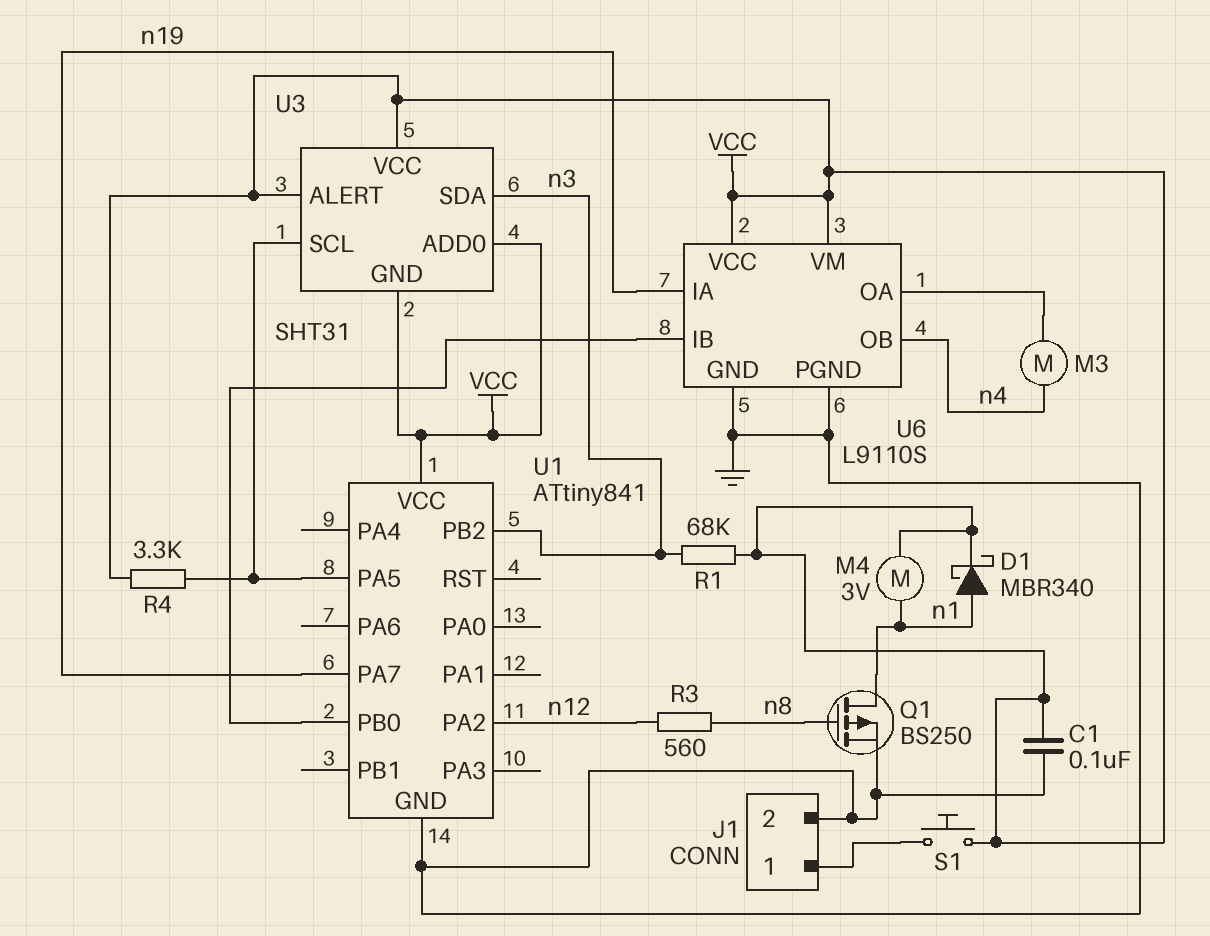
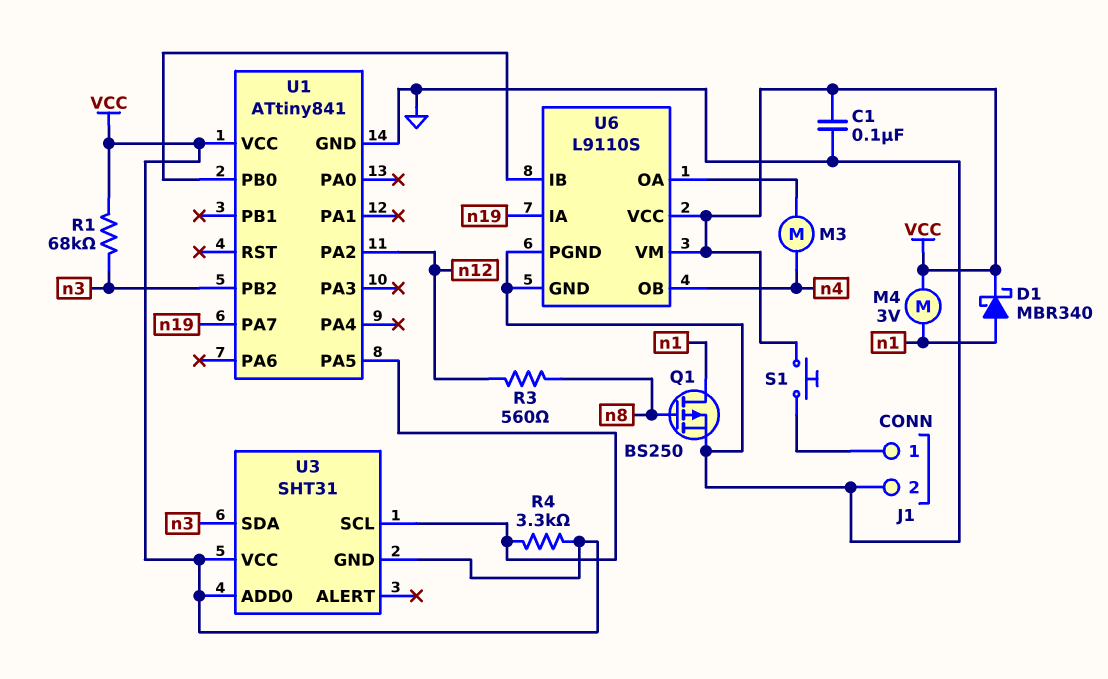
U3 pin ALERT: VCC -> none

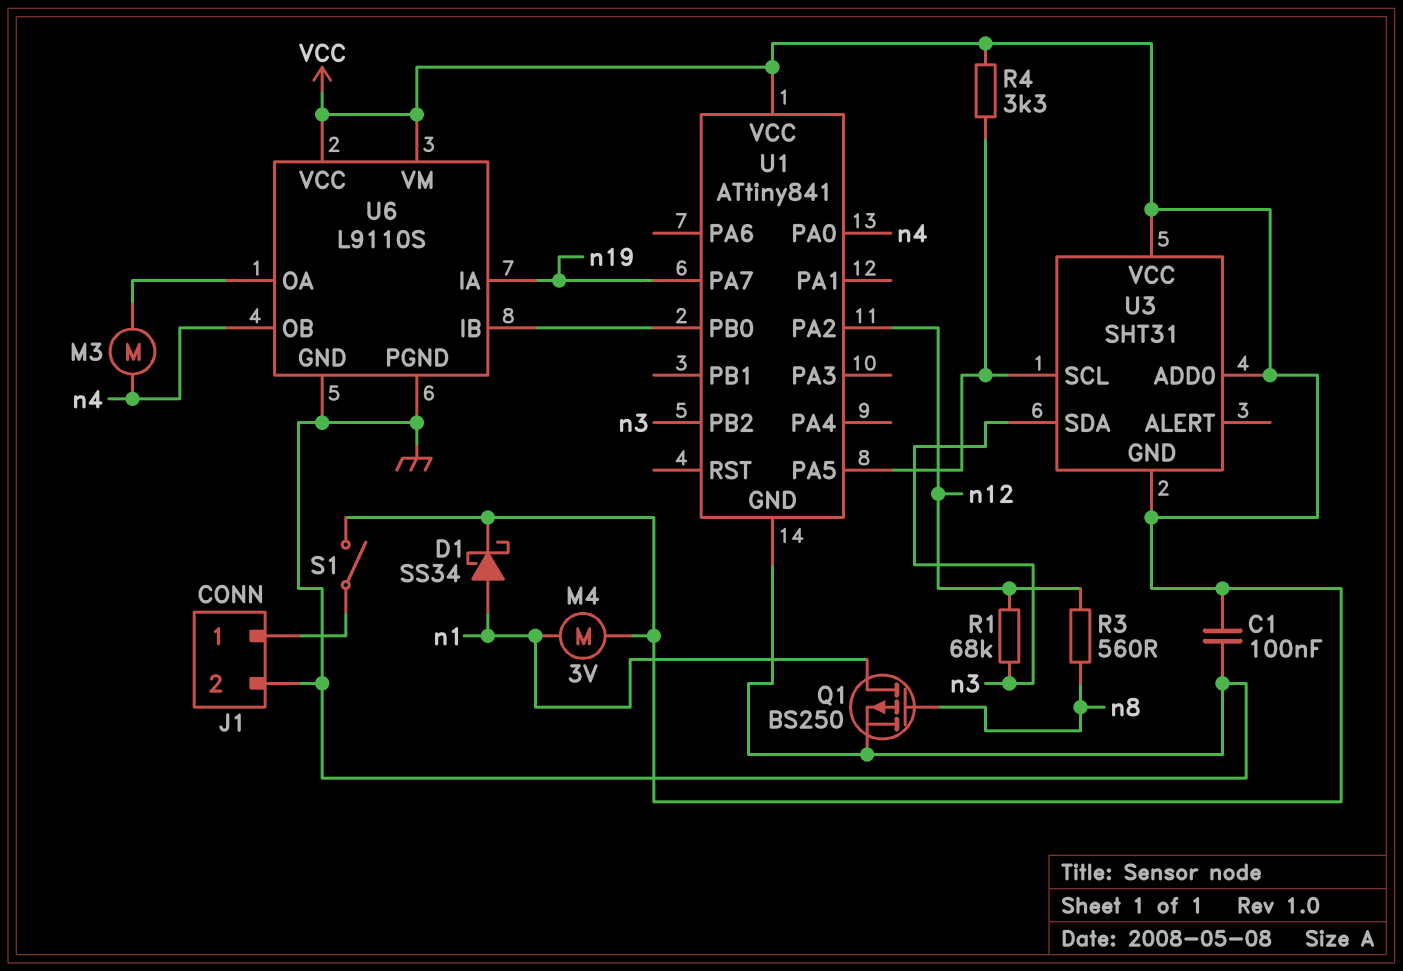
D1: schottky MBR340 (A n1, K VCC) -> schottky SS34 (A n1, K VCC)
R1: 68k (VCC, n3) -> 68k (n3, n12)
S1: button (J1/1, VCC) -> switch (J1/1, VCC)
U1 pin PA0: none -> n4

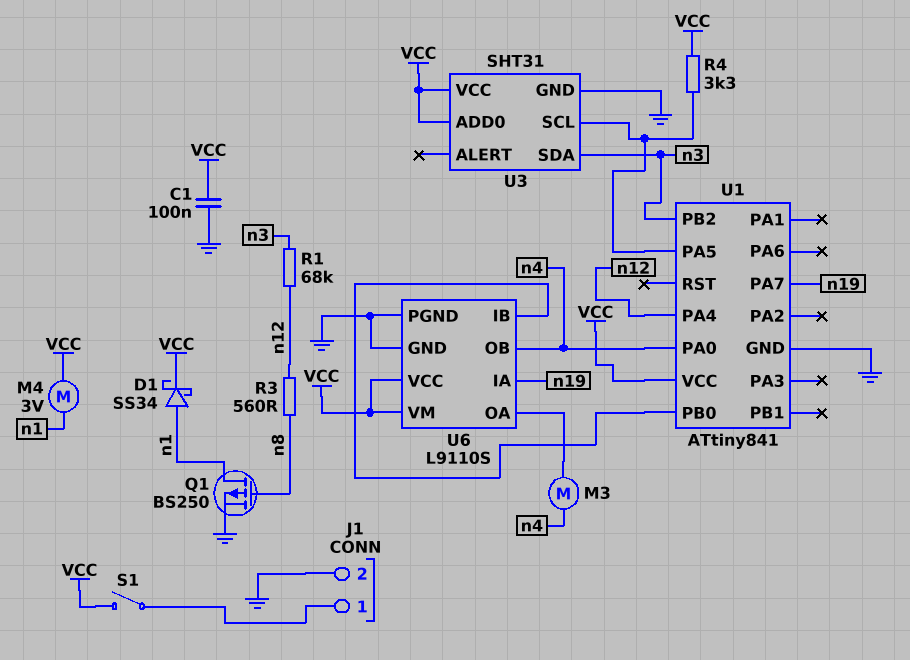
U1 pin PA2: n12 -> none
U1 pin PA4: none -> n12
U3 pin GND: VCC -> GND

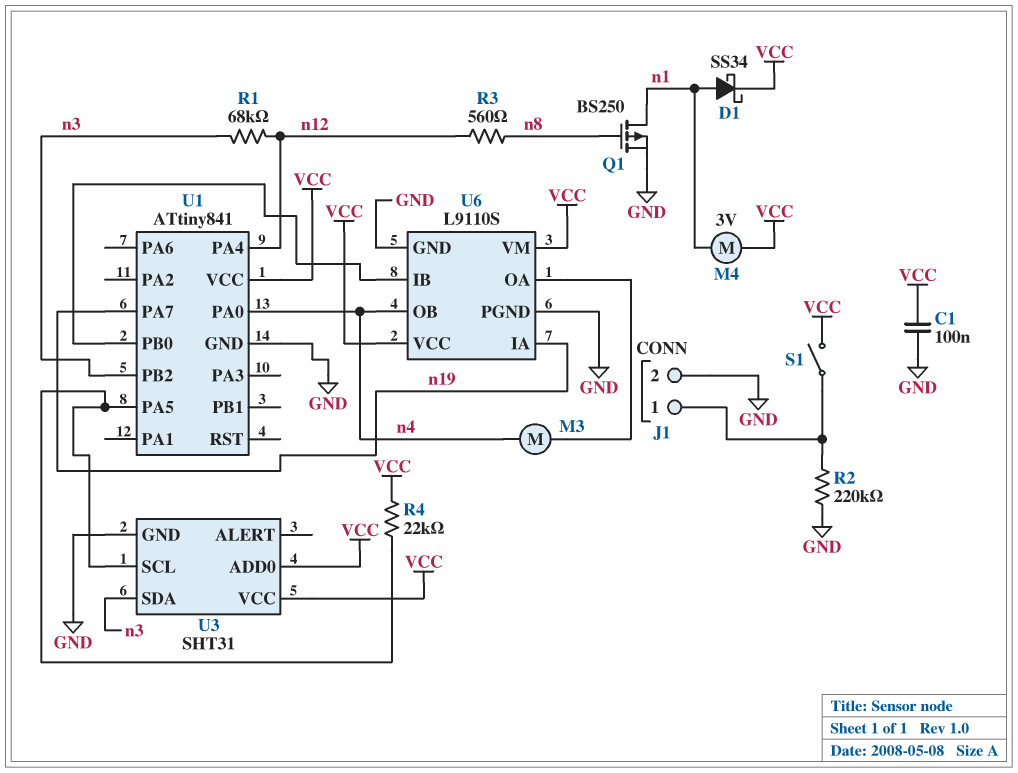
R2: none -> 220k (GND, J1/1)
R4: 3.3k (U1/PA5, VCC) -> 22k (U1/PA5, VCC)

